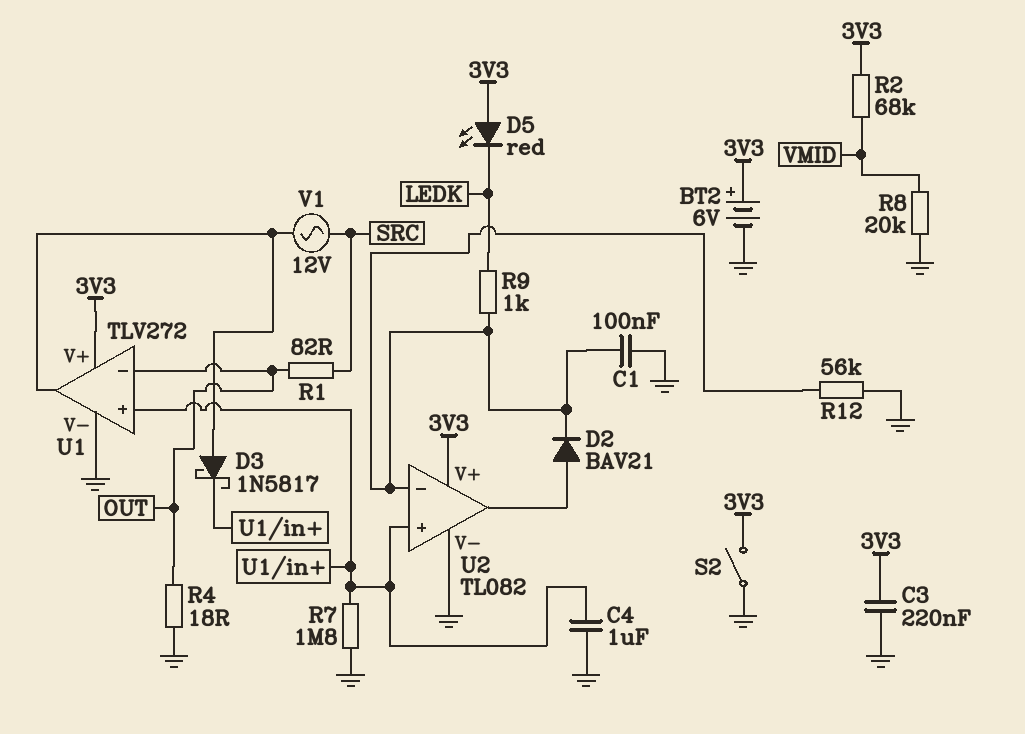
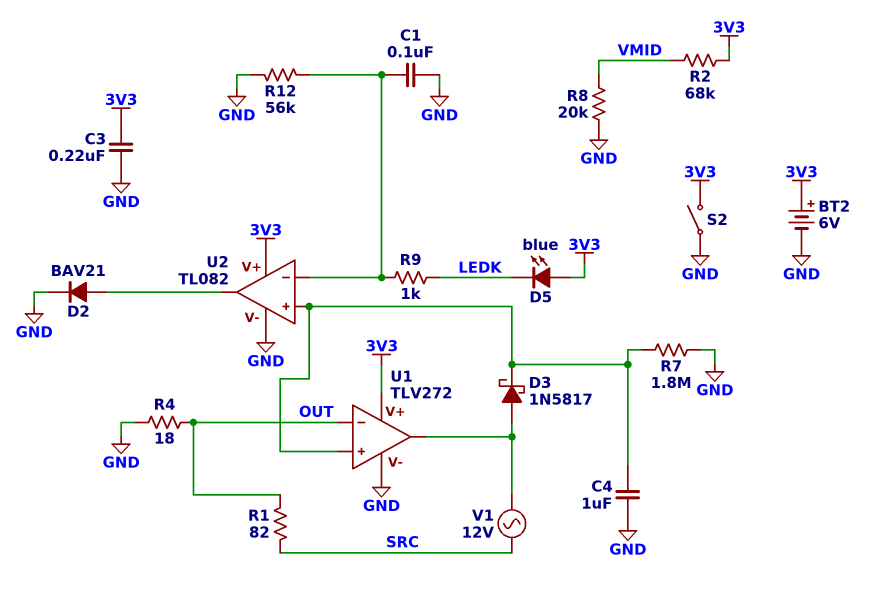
D2: diode BAV21 (A U2/out, K U2/in-) -> diode BAV21 (A U2/out, K GND)
D5: LED red (A 3V3, K LEDK) -> LED blue (A 3V3, K LEDK)

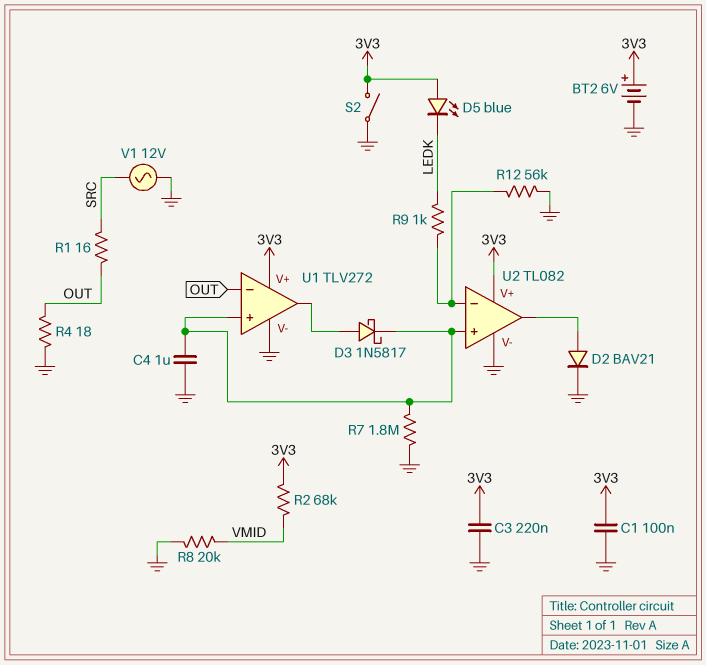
C1: 100nF (GND, U2/in-) -> 100nF (3V3, GND)
R1: 82 (OUT, SRC) -> 16 (OUT, SRC)
V1: AC 12V (SRC, U1/out) -> AC 12V (GND, SRC)

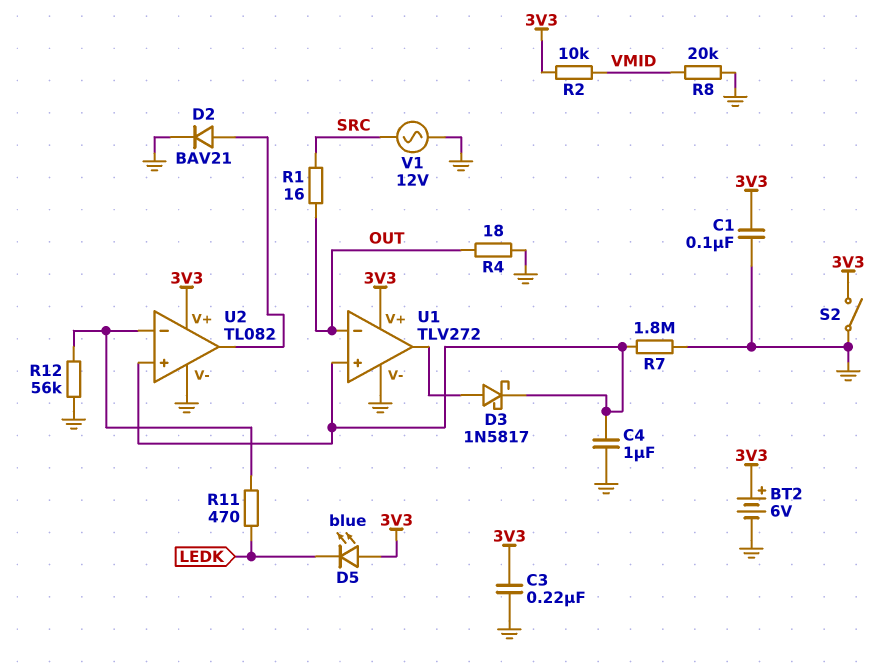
R2: 68k (3V3, VMID) -> 10k (3V3, VMID)
R9: 1k (LEDK, U2/in-) -> none
R11: none -> 470 (LEDK, U2/in-)

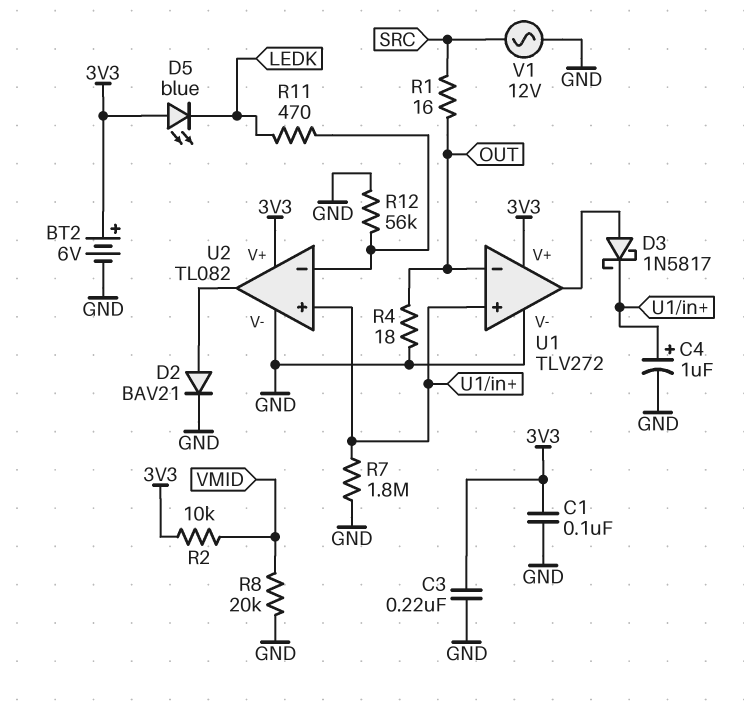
C4: 1uF (GND, U1/in+) -> 1uF (plus U1/in+, minus GND)
S2: switch (3V3, GND) -> none

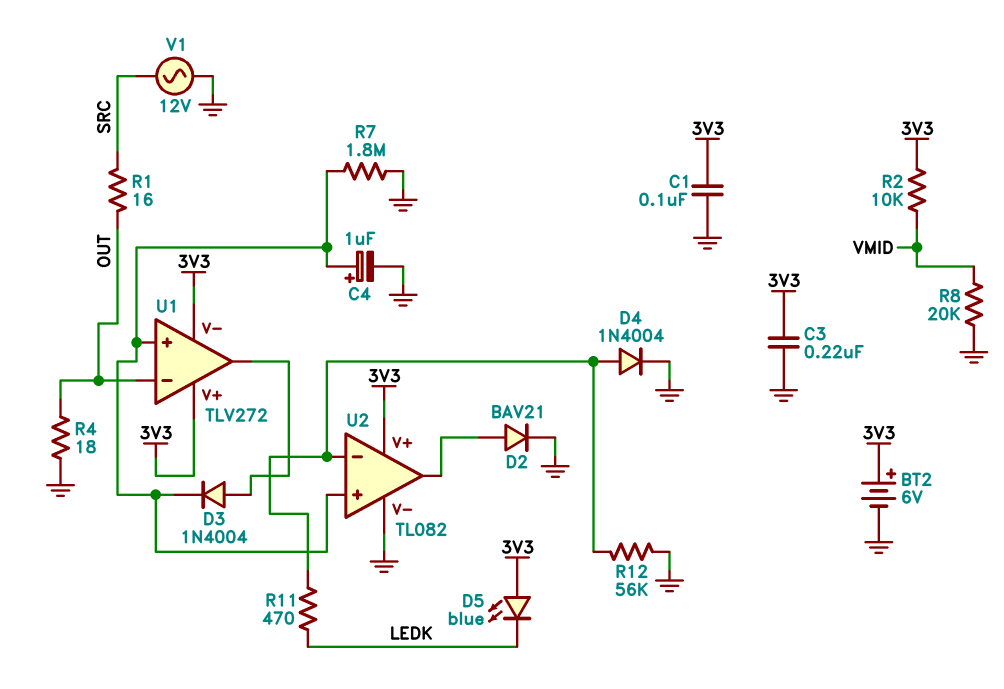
D3: schottky 1N5817 (A U1/out, K U1/in+) -> diode 1N4004 (A U1/out, K U1/in+)
D4: none -> diode 1N4004 (A U2/in-, K GND)
U1 pin V-: GND -> 3V3

